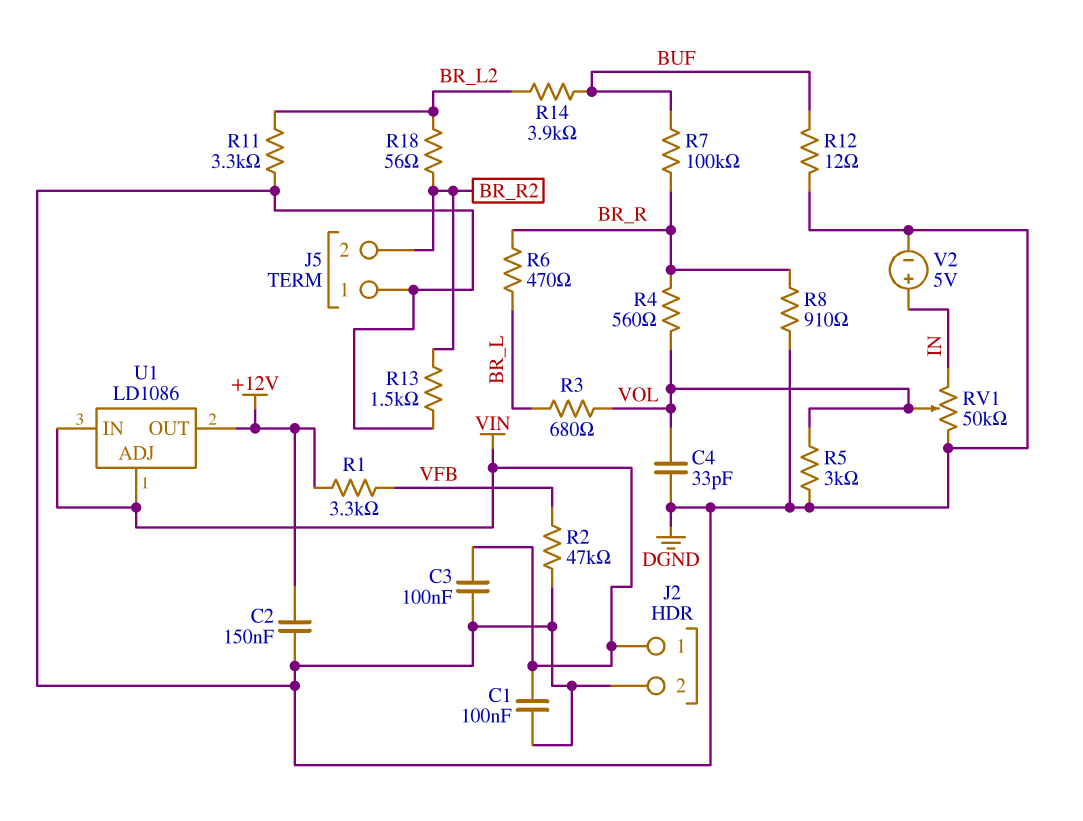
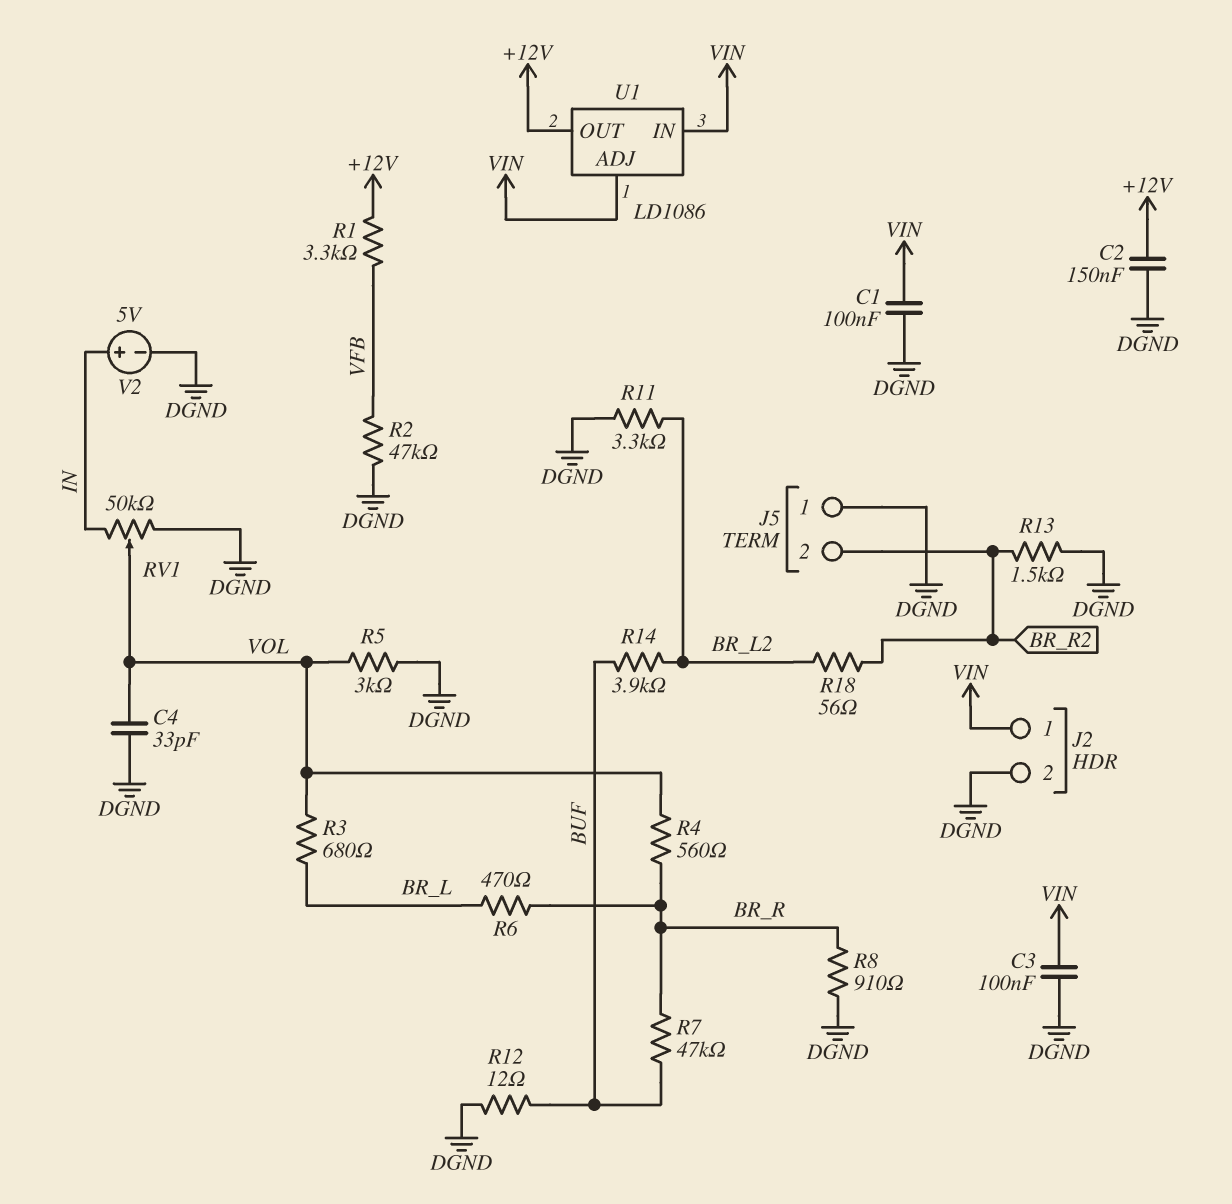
R7: 100k (BR_R, BUF) -> 47k (BR_R, BUF)

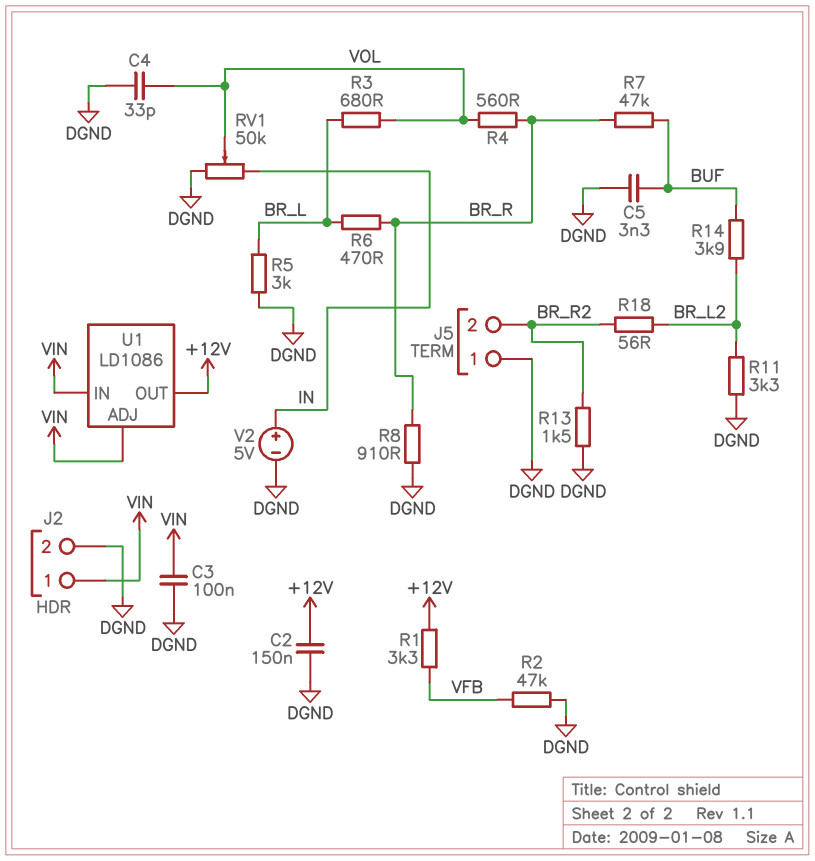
C1: 100nF (DGND, VIN) -> none
C5: none -> 3.3nF (BUF, DGND)
R5: 3k (DGND, VOL) -> 3k (BR_L, DGND)
R12: 12 (BUF, DGND) -> none

